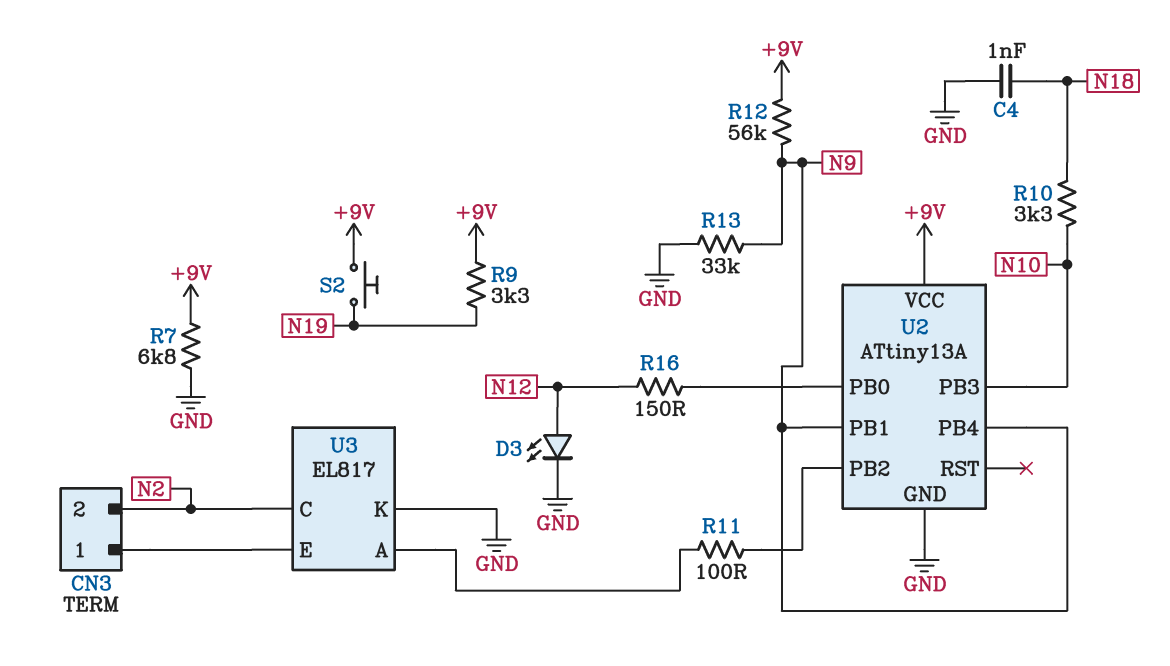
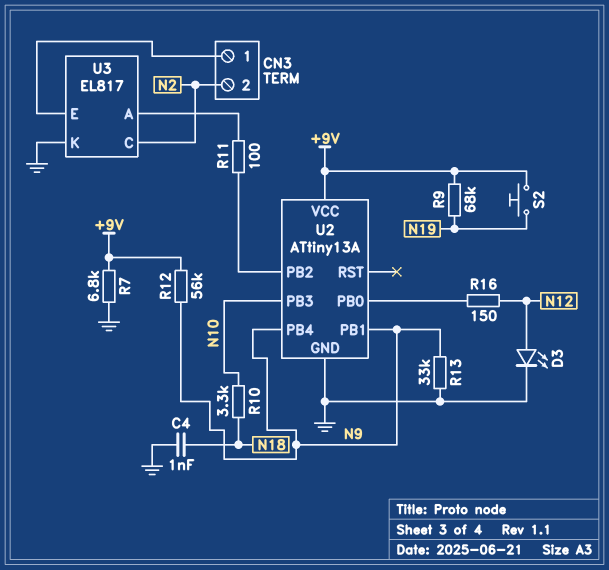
R9: 3.3k (+9V, N19) -> 68k (+9V, N19)

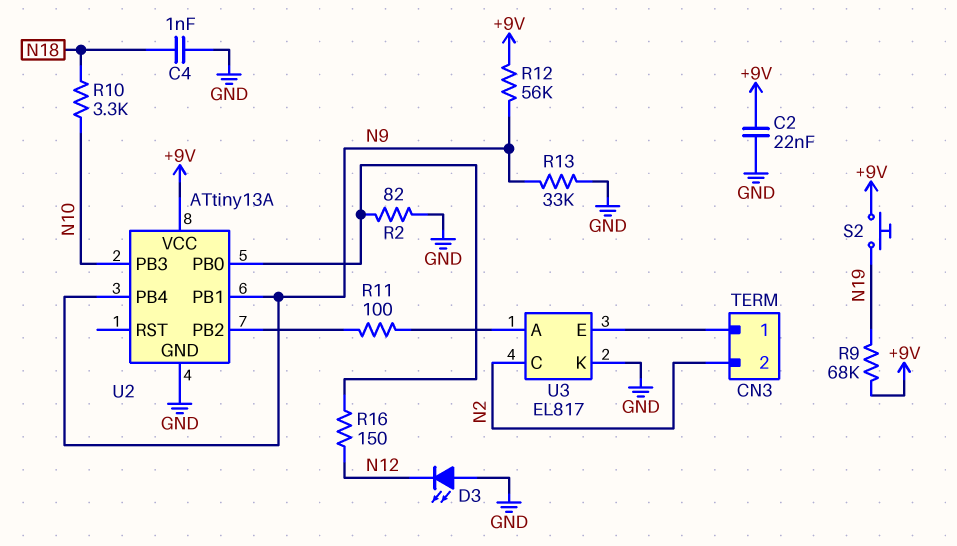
C2: none -> 22nF (+9V, GND)
D3: LED (A N12, K GND) -> LED (A GND, K N12)
R2: none -> 82 (GND, U2/PB0)
R7: 6.8k (+9V, GND) -> none

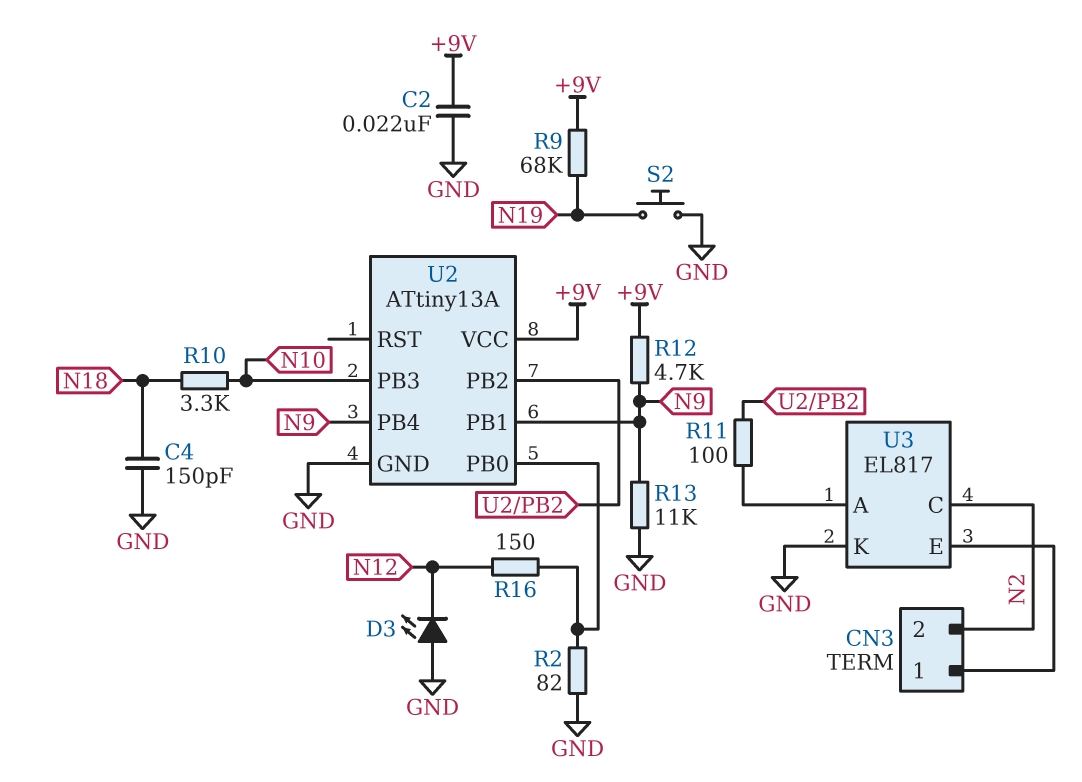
C4: 1nF (GND, N18) -> 150pF (GND, N18)
R12: 56k (+9V, N9) -> 4.7k (+9V, N9)
R13: 33k (GND, N9) -> 11k (GND, N9)
S2: button (+9V, N19) -> button (GND, N19)

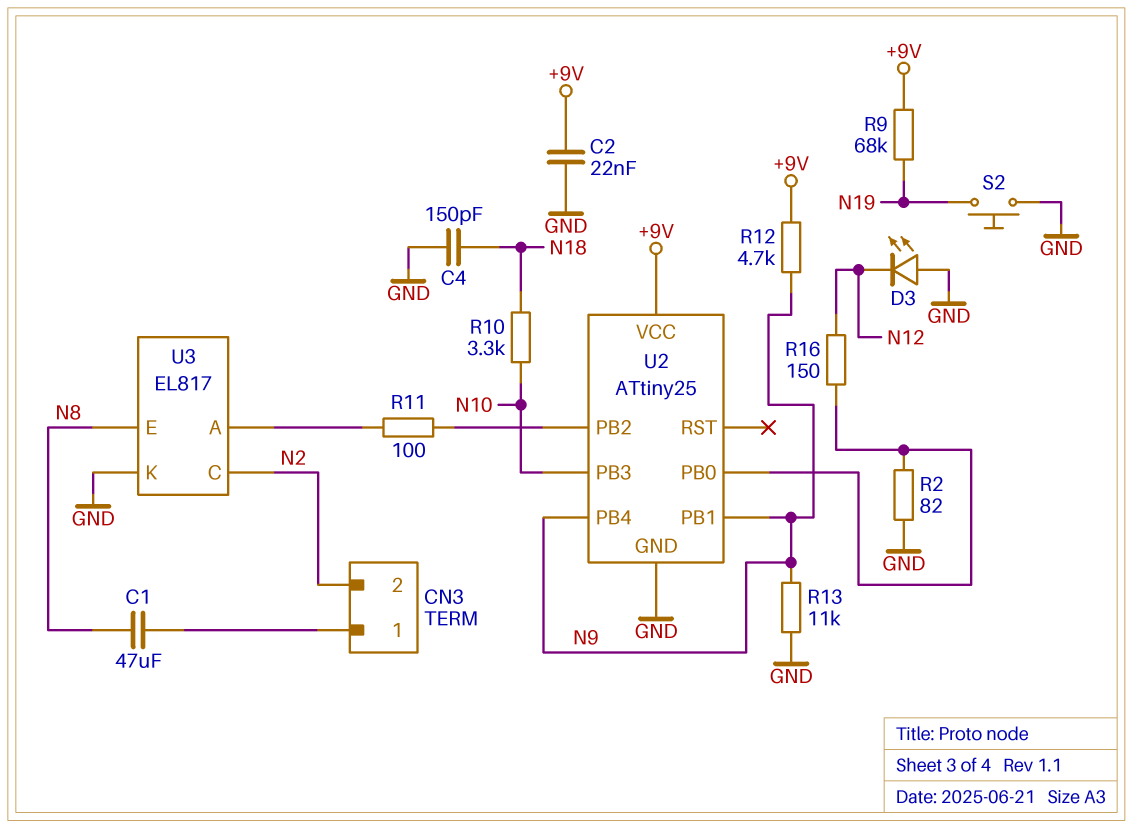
C1: none -> 47uF (CN3/1, N8)
U2: ATtiny13A -> ATtiny25
U3 pin E: CN3/1 -> N8

